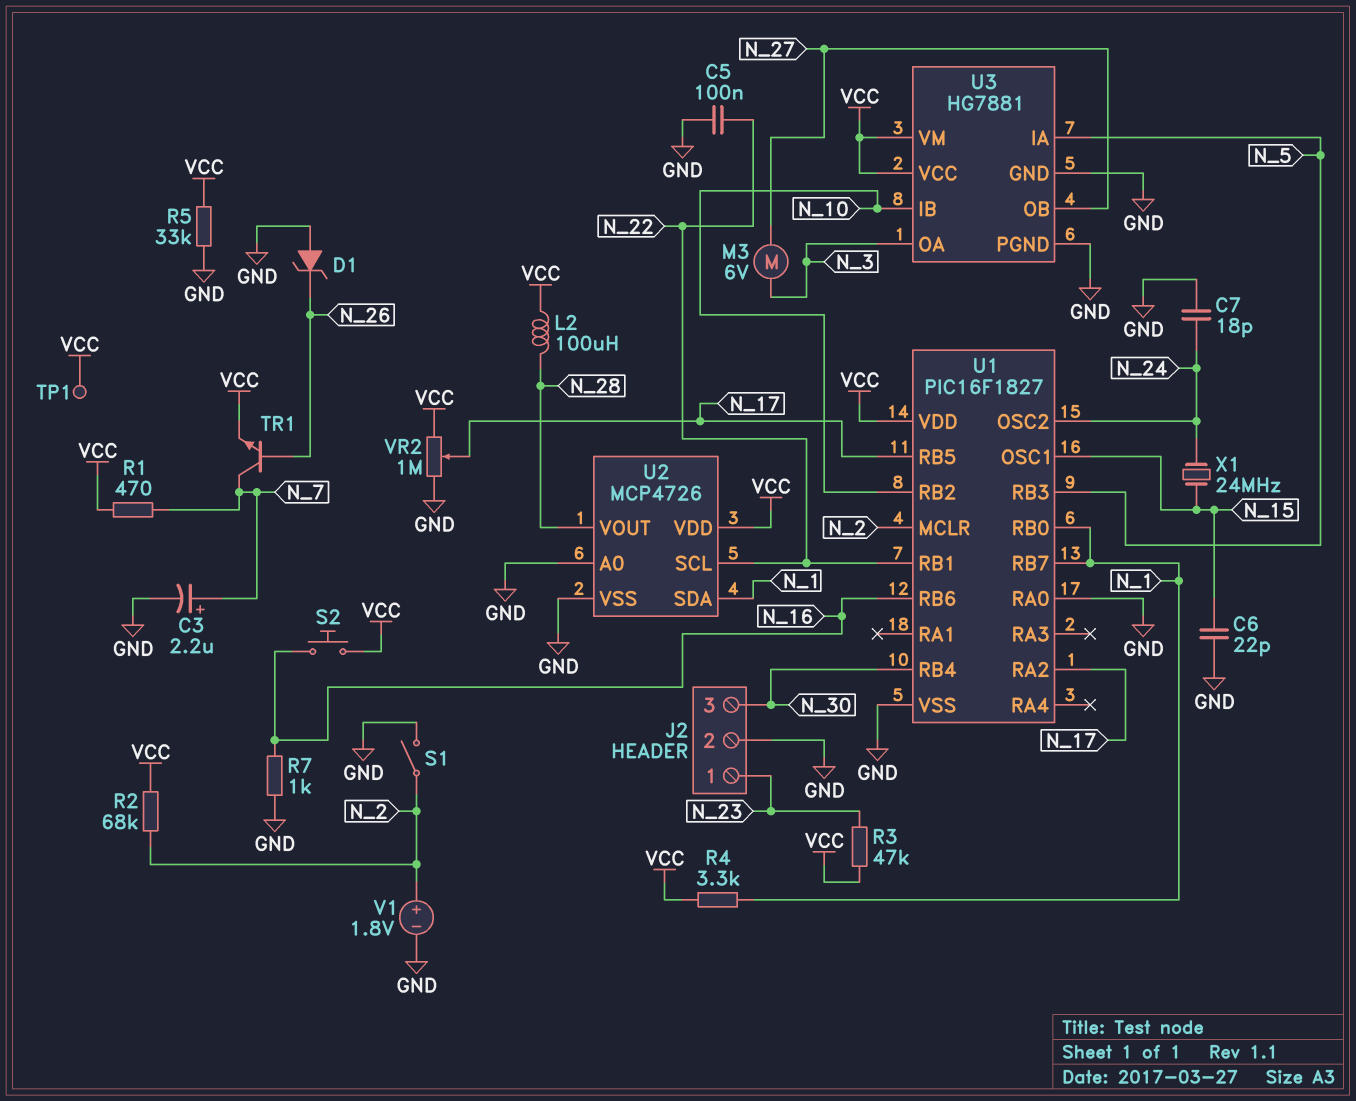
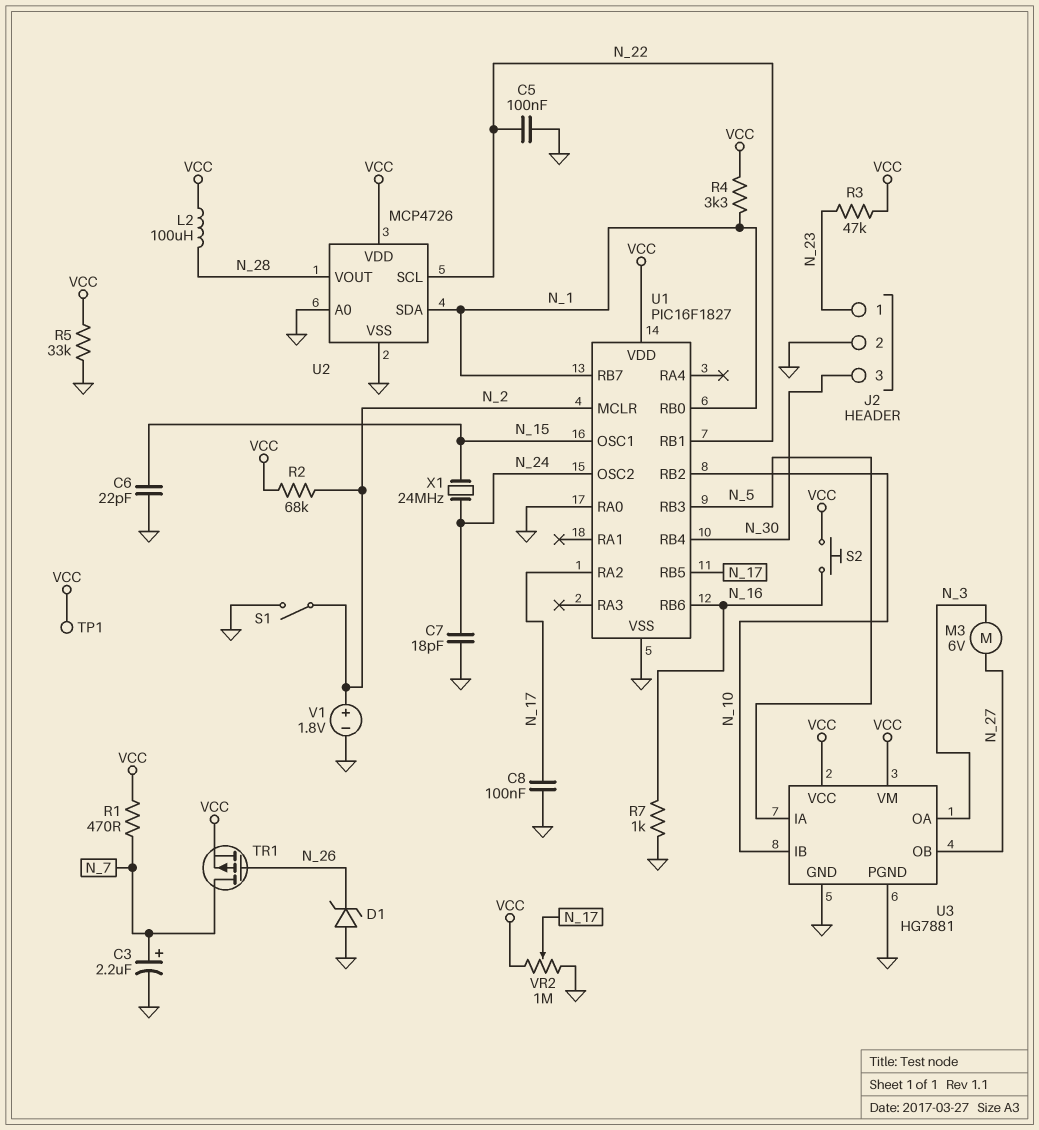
C8: none -> 100nF (GND, N_17)
TR1: NPN (B N_26, C N_7, E VCC) -> PMOS (G N_26, D N_7, S VCC)

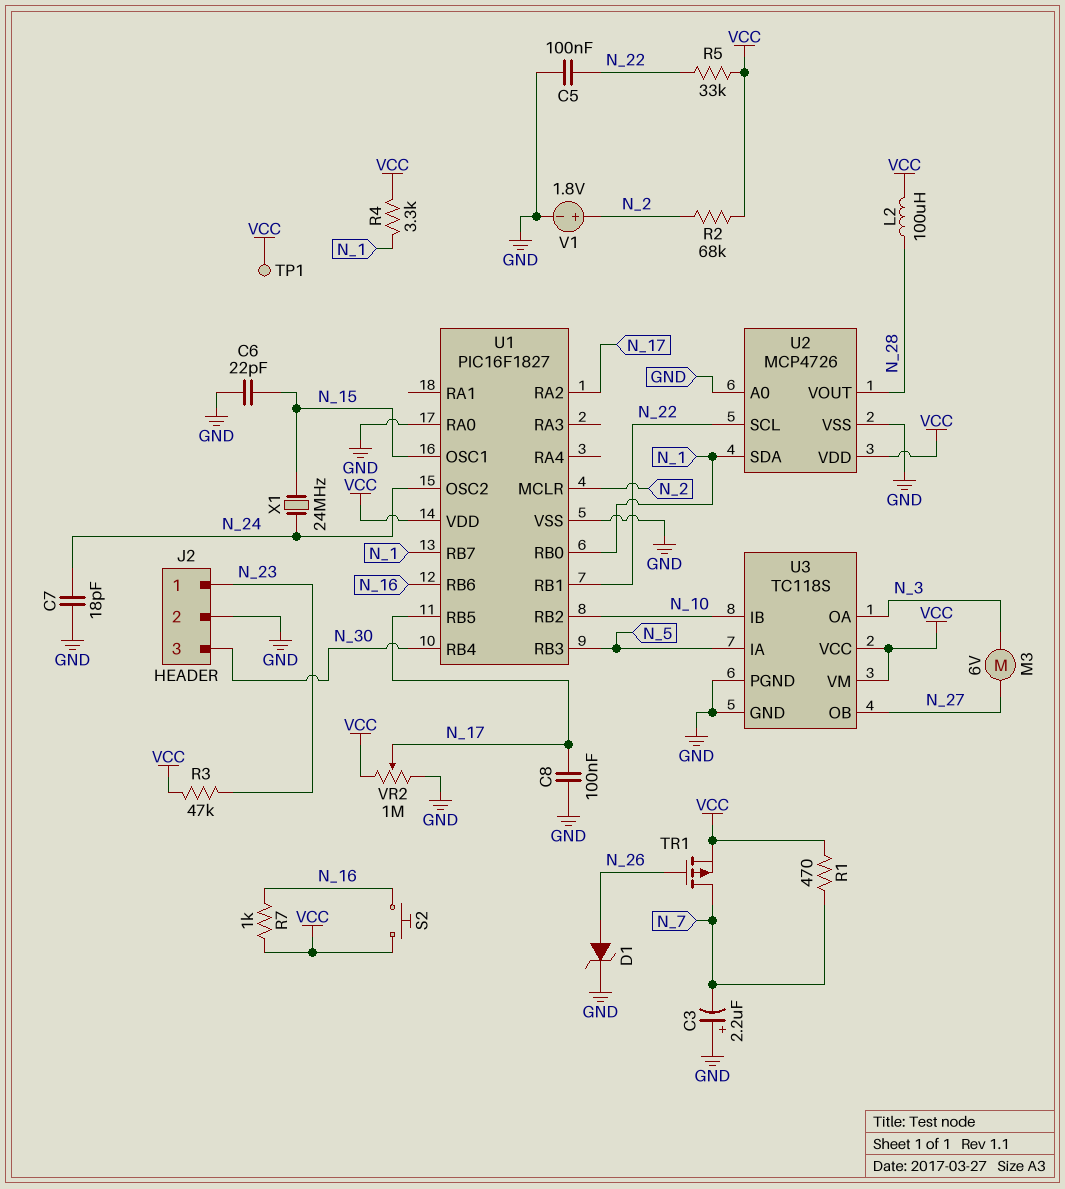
C3: 2.2uF (plus N_7, minus GND) -> 2.2uF (plus GND, minus N_7)
D1: zener (A GND, K N_26) -> zener (A N_26, K GND)
R5: 33k (GND, VCC) -> 33k (N_22, VCC)
R7: 1k (GND, N_16) -> 1k (N_16, VCC)
S1: switch (GND, N_2) -> none
U3: HG7881 -> TC118S

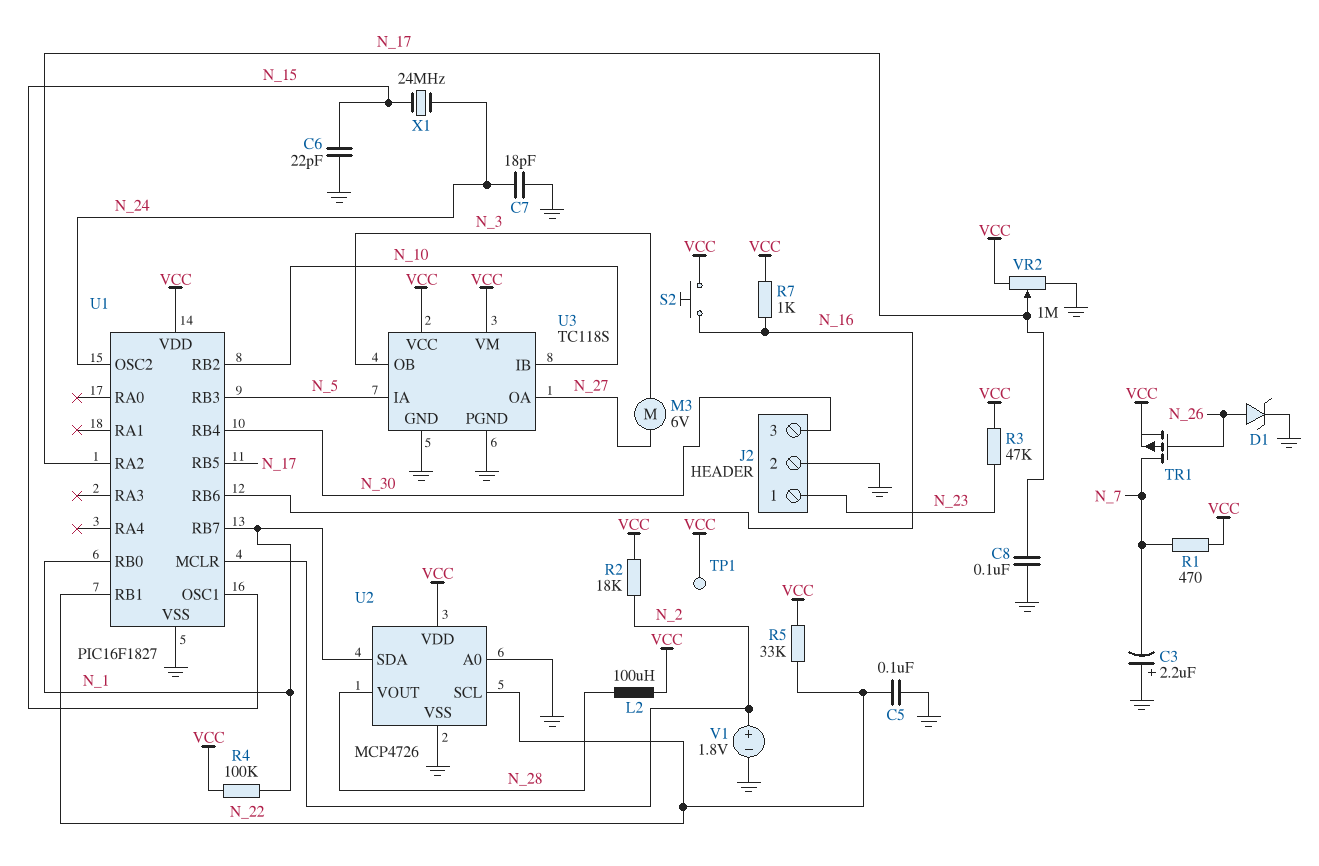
R2: 68k (N_2, VCC) -> 18k (N_2, VCC)
R4: 3.3k (N_1, VCC) -> 100k (N_1, VCC)
U1 pin RA0: GND -> none
U3 pin OA: N_3 -> N_27
U3 pin OB: N_27 -> N_3

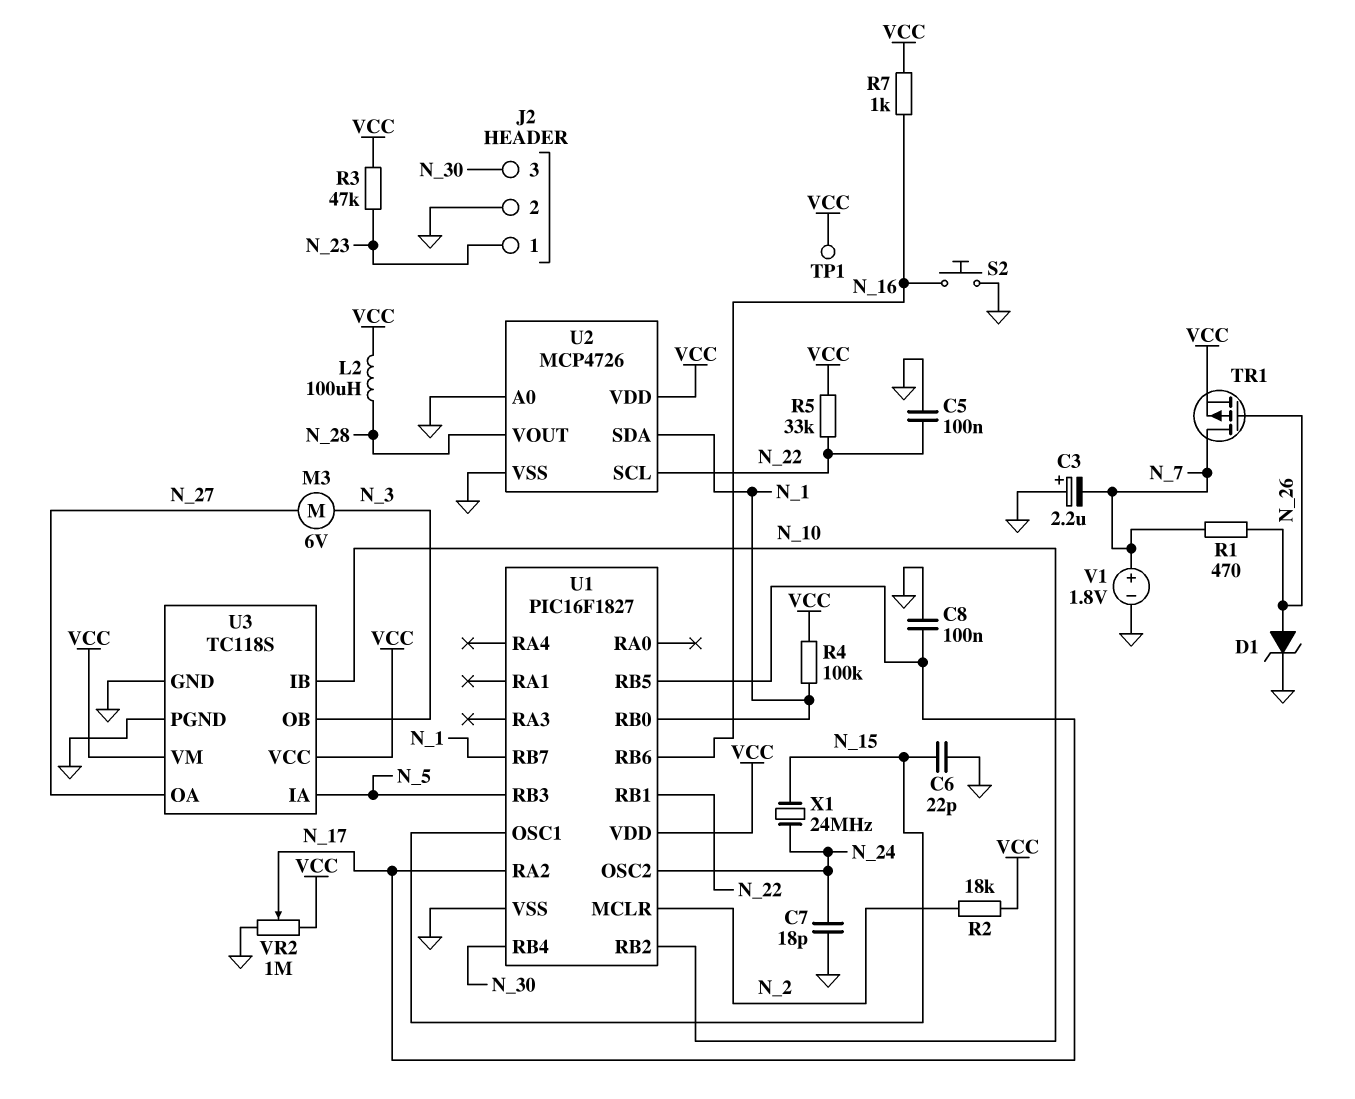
R1: 470 (N_7, VCC) -> 470 (N_7, N_26)
S2: button (N_16, VCC) -> button (GND, N_16)
V1: 1.8V (plus N_2, minus GND) -> 1.8V (plus N_7, minus GND)

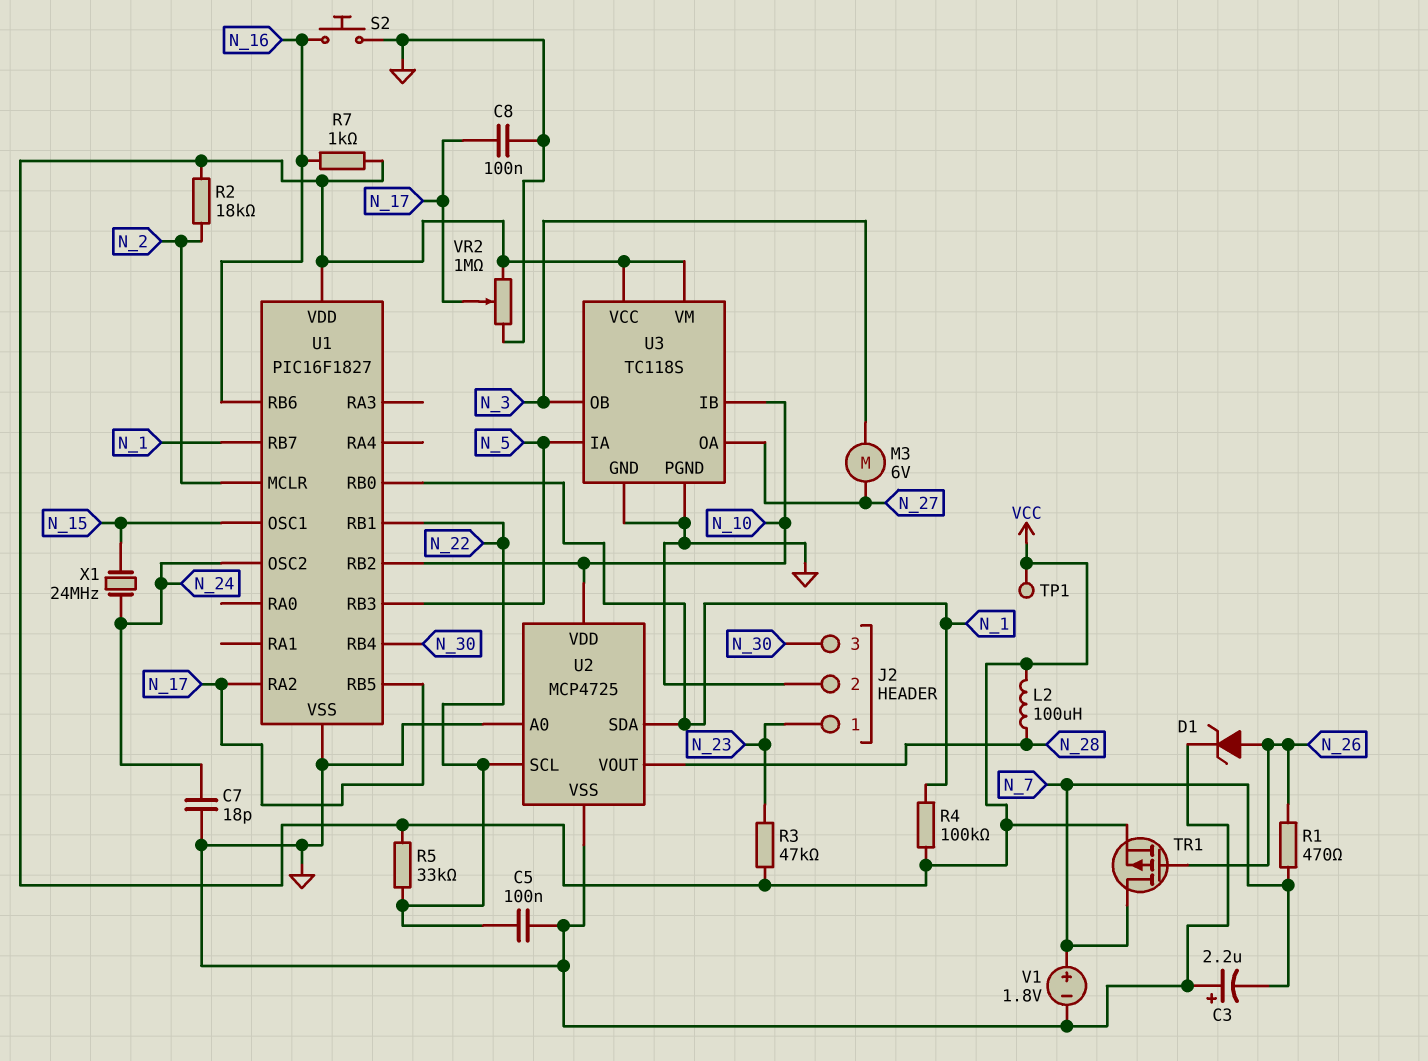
C6: 22pF (GND, N_15) -> none
U2: MCP4726 -> MCP4725
U2 pin VDD: VCC -> N_10

